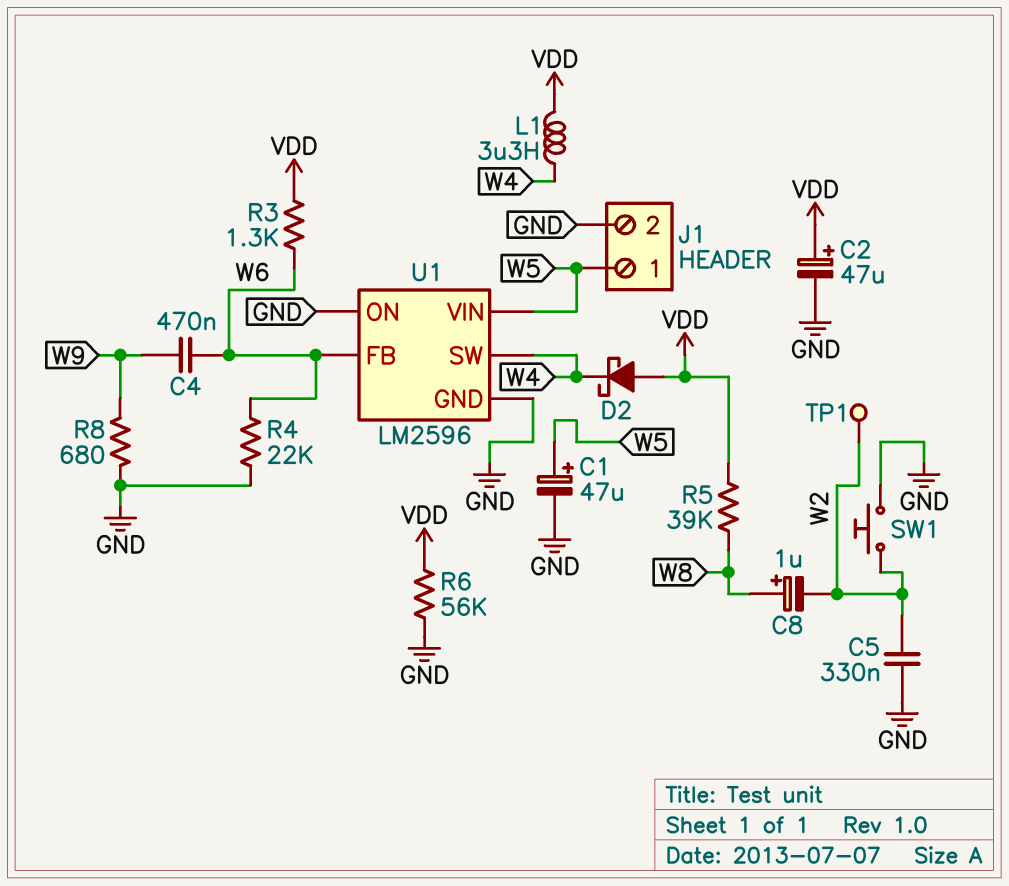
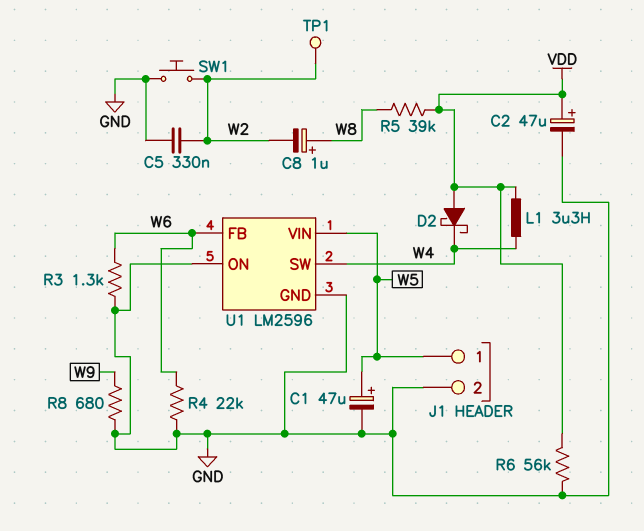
C4: 470nF (W6, W9) -> none
R3: 1.3k (VDD, W6) -> 1.3k (GND, W6)

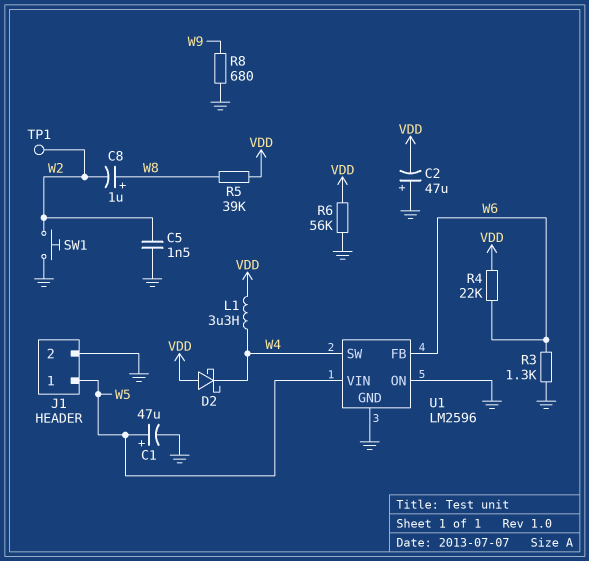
C2: 47uF (plus VDD, minus GND) -> 47uF (plus GND, minus VDD)
C5: 330nF (GND, W2) -> 1.5nF (GND, W2)
R4: 22k (GND, W6) -> 22k (VDD, W6)

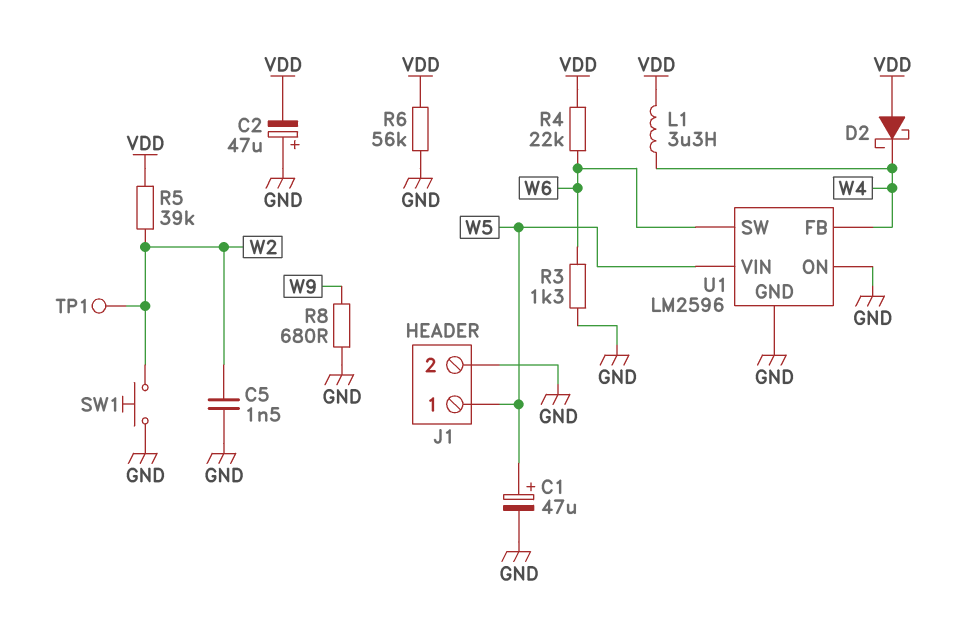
C8: 1uF (plus W8, minus W2) -> none
R5: 39k (VDD, W8) -> 39k (VDD, W2)
U1 pin FB: W6 -> W4
U1 pin SW: W4 -> W6

